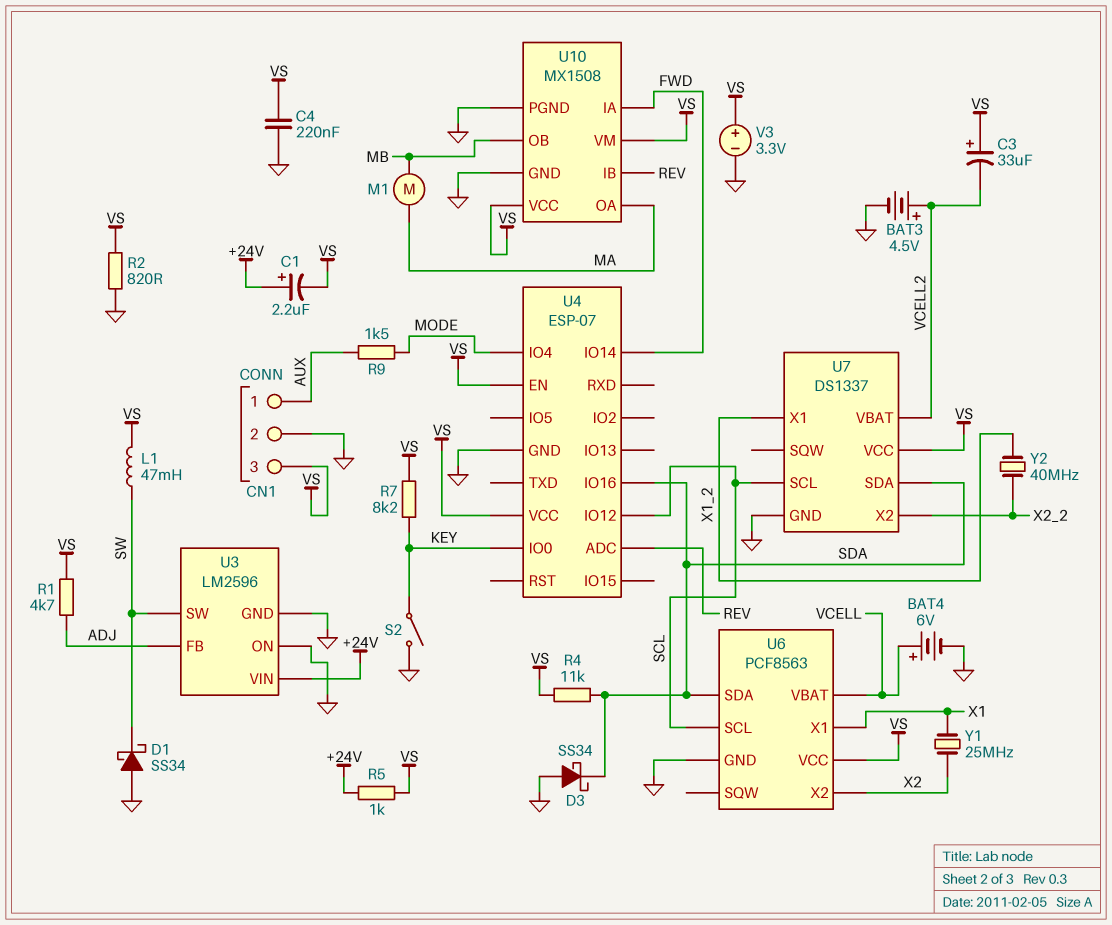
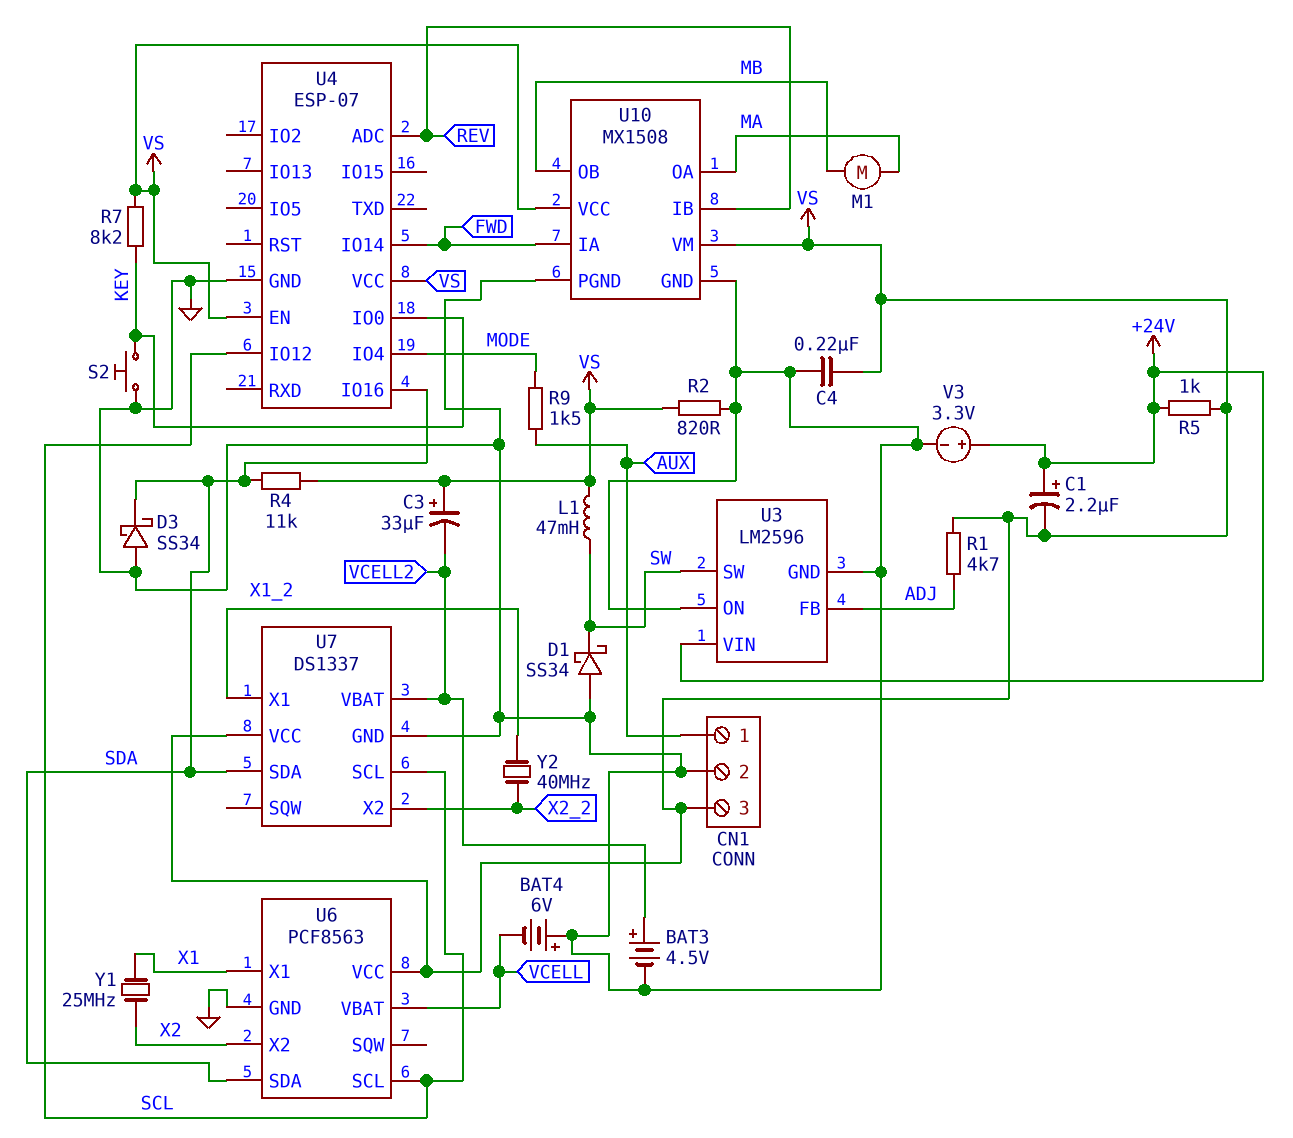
BAT4: 6V (plus VCELL, minus GND) -> 6V (plus GND, minus VCELL)
S2: switch (GND, KEY) -> button (GND, KEY)
V3: 3.3V (plus VS, minus GND) -> 3.3V (plus +24V, minus GND)

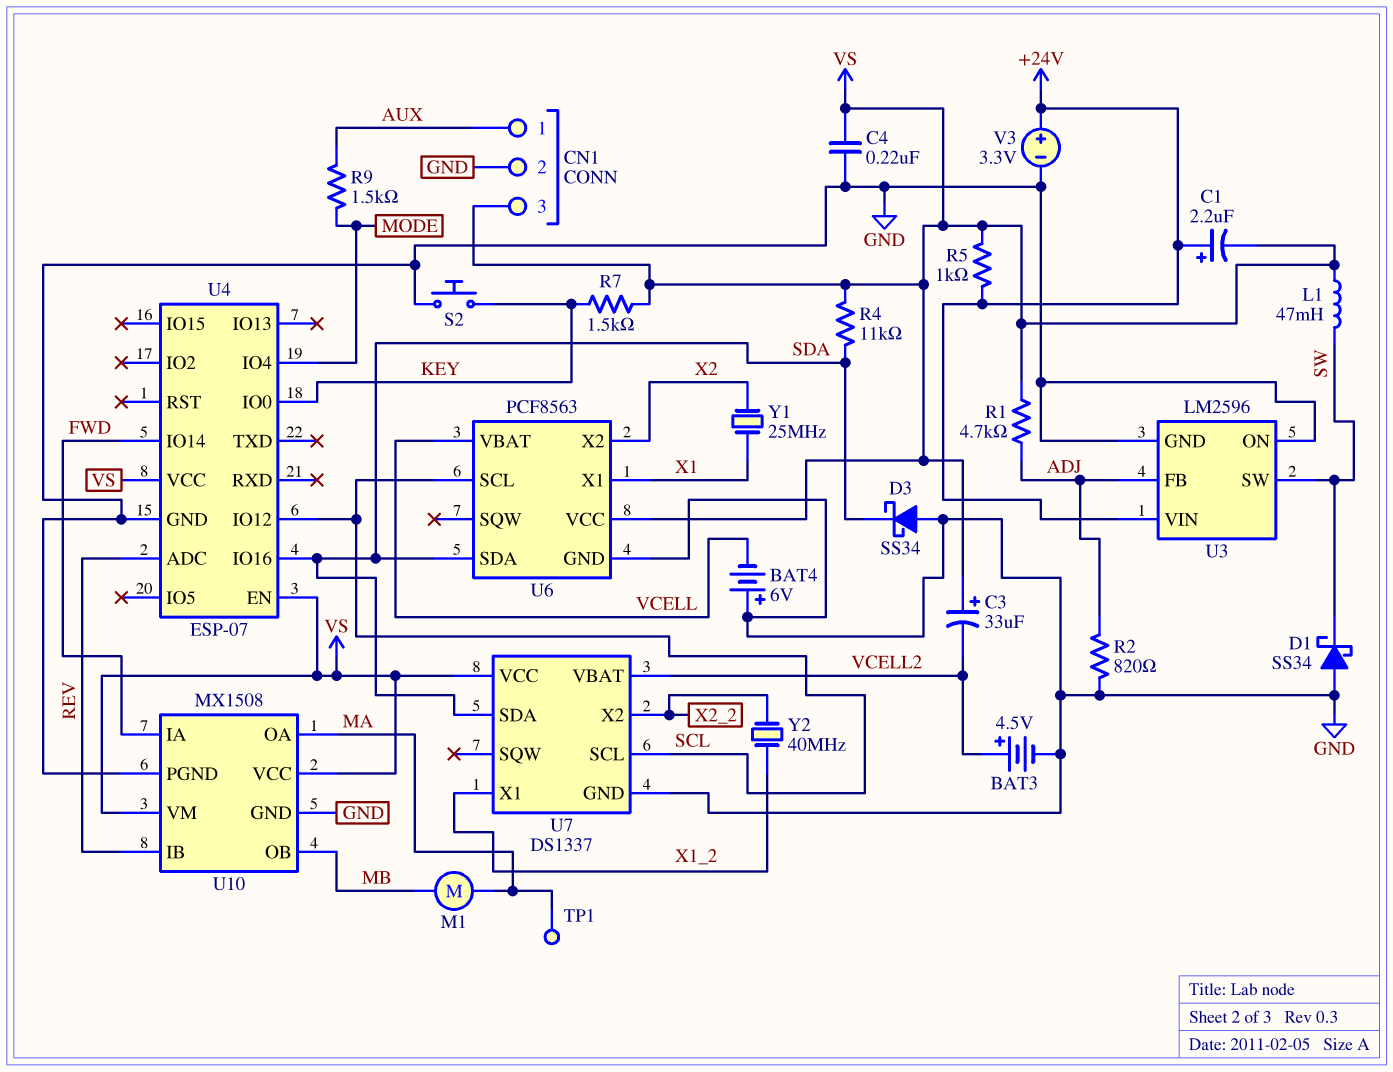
R2: 820 (GND, VS) -> 820 (ADJ, GND)
R7: 8.2k (KEY, VS) -> 1.5k (KEY, VS)
TP1: none -> test point (MA)

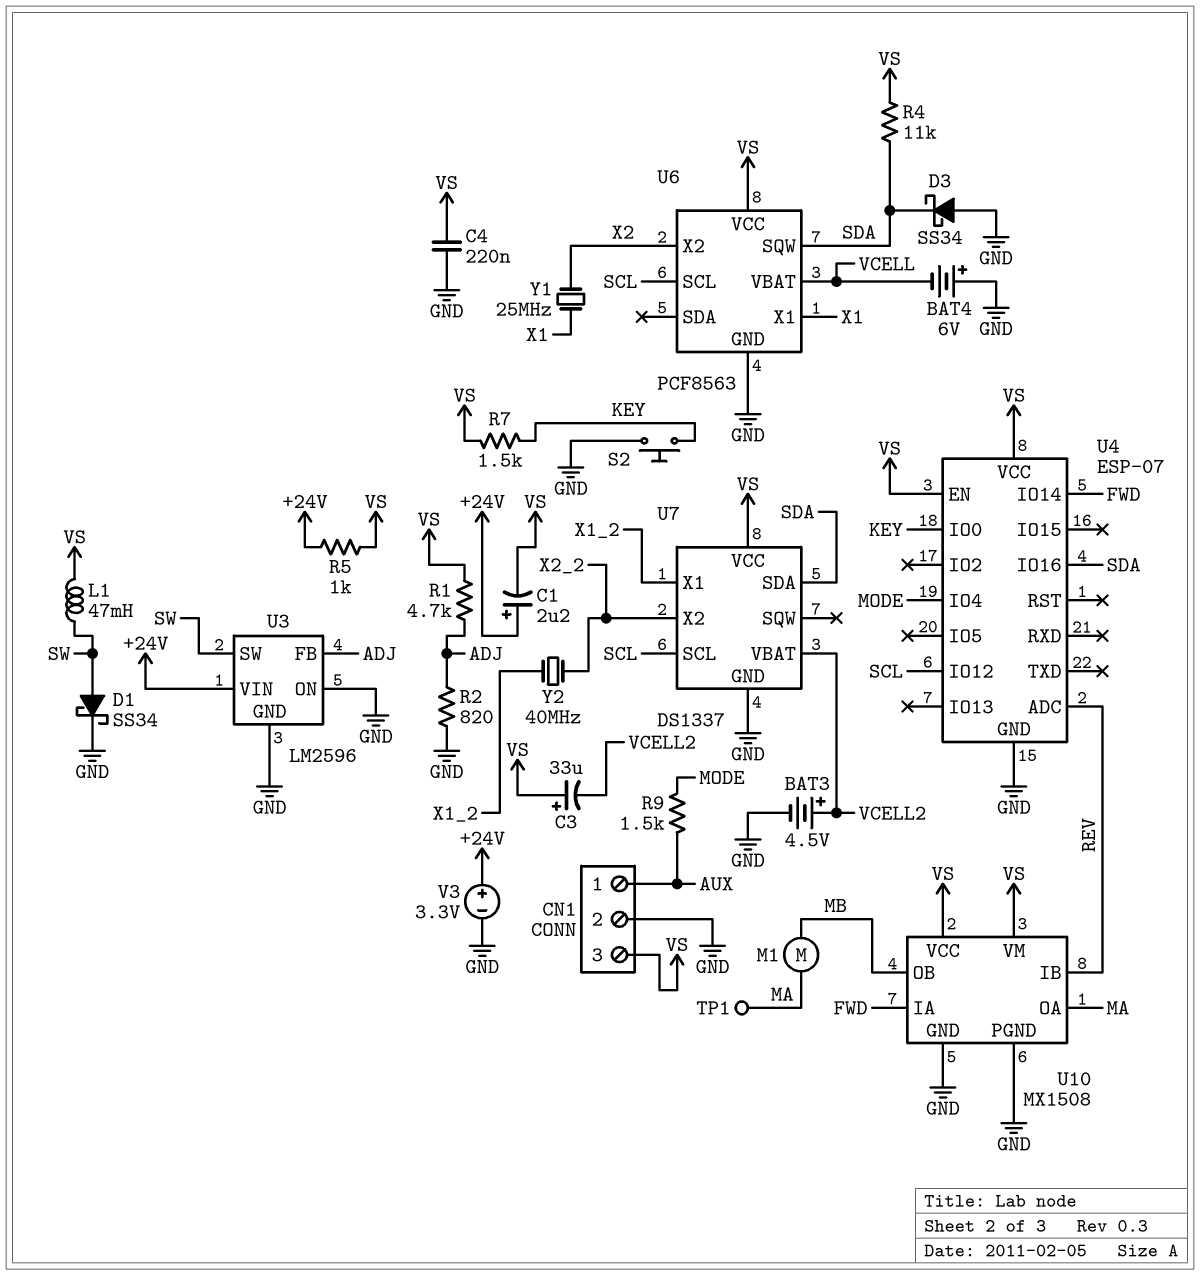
D1: schottky SS34 (A GND, K SW) -> schottky SS34 (A SW, K GND)
U6 pin SDA: SDA -> none
U6 pin SQW: none -> SDA

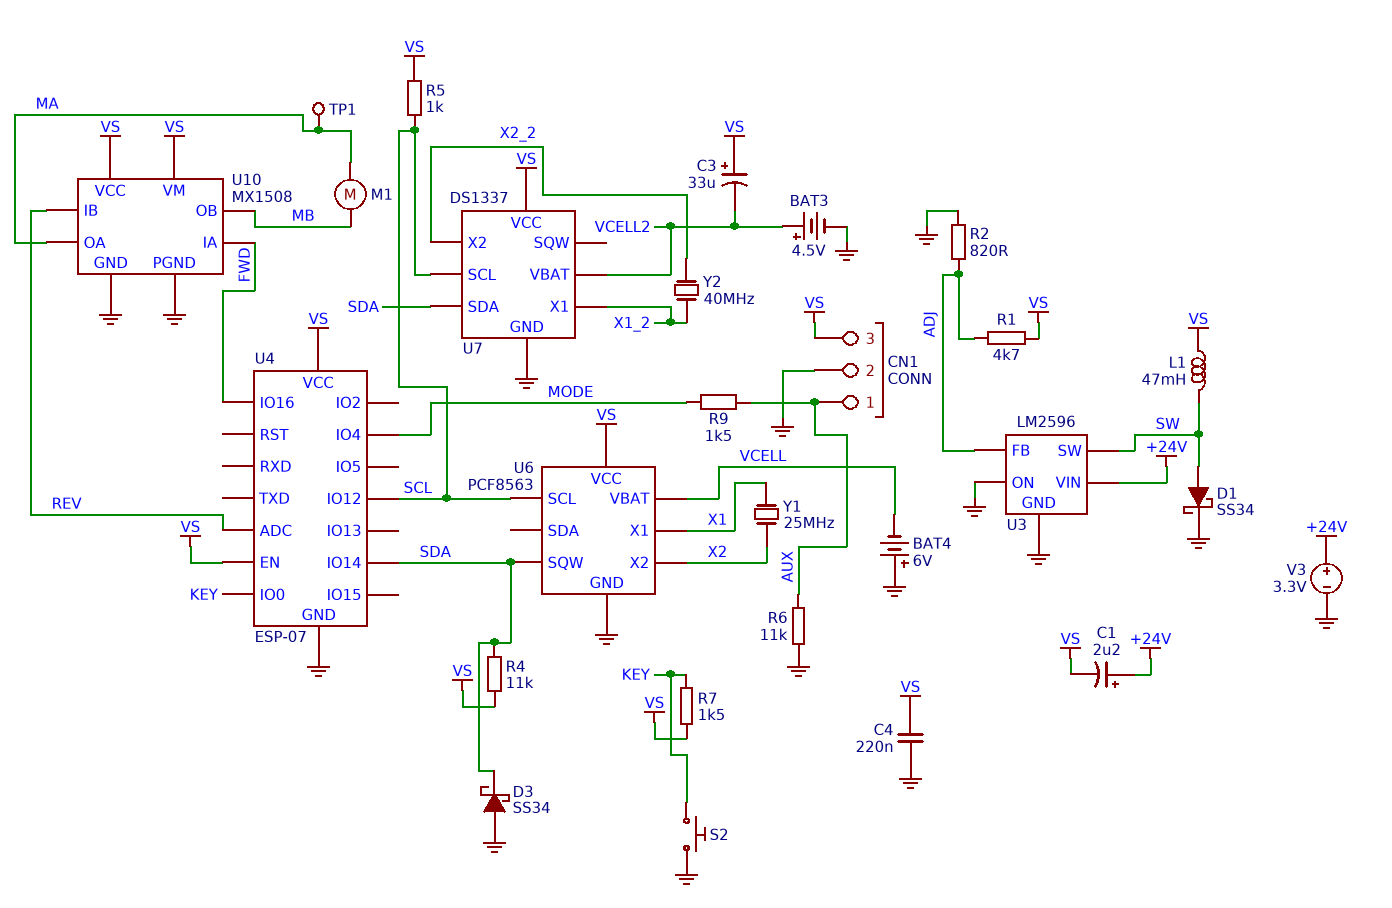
R5: 1k (+24V, VS) -> 1k (SCL, VS)
R6: none -> 11k (AUX, GND)
U4 pin IO14: FWD -> SDA
U4 pin IO16: SDA -> FWD

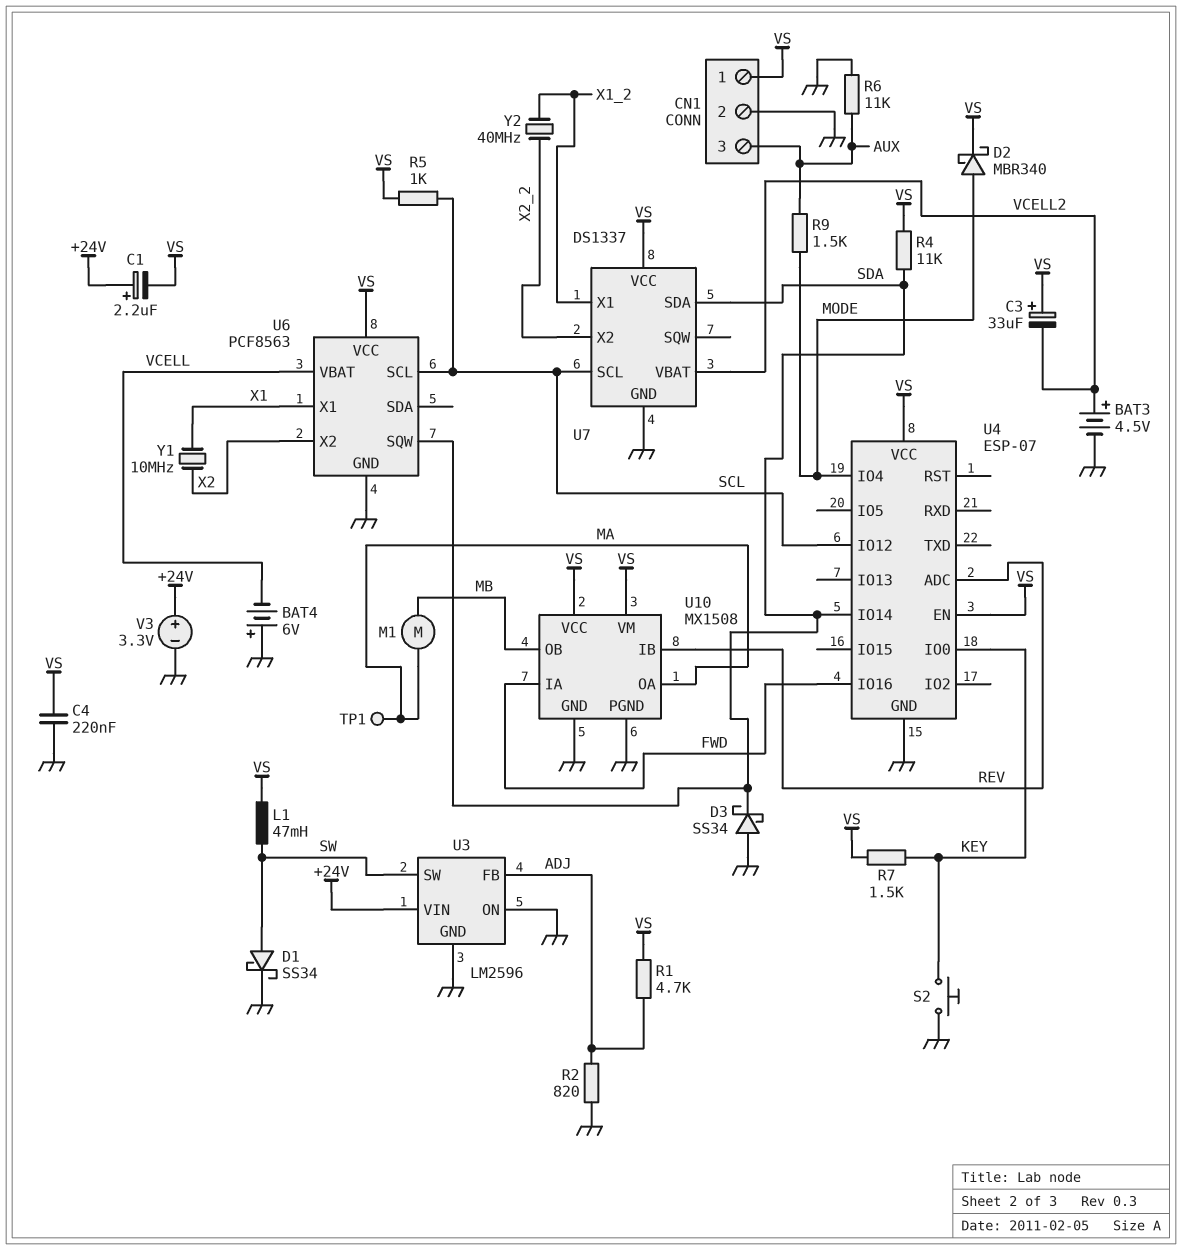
CN1 pin 1: AUX -> VS
CN1 pin 3: VS -> AUX
D2: none -> schottky MBR340 (A MODE, K VS)
Y1: 25MHz (X1, X2) -> 10MHz (X1, X2)

